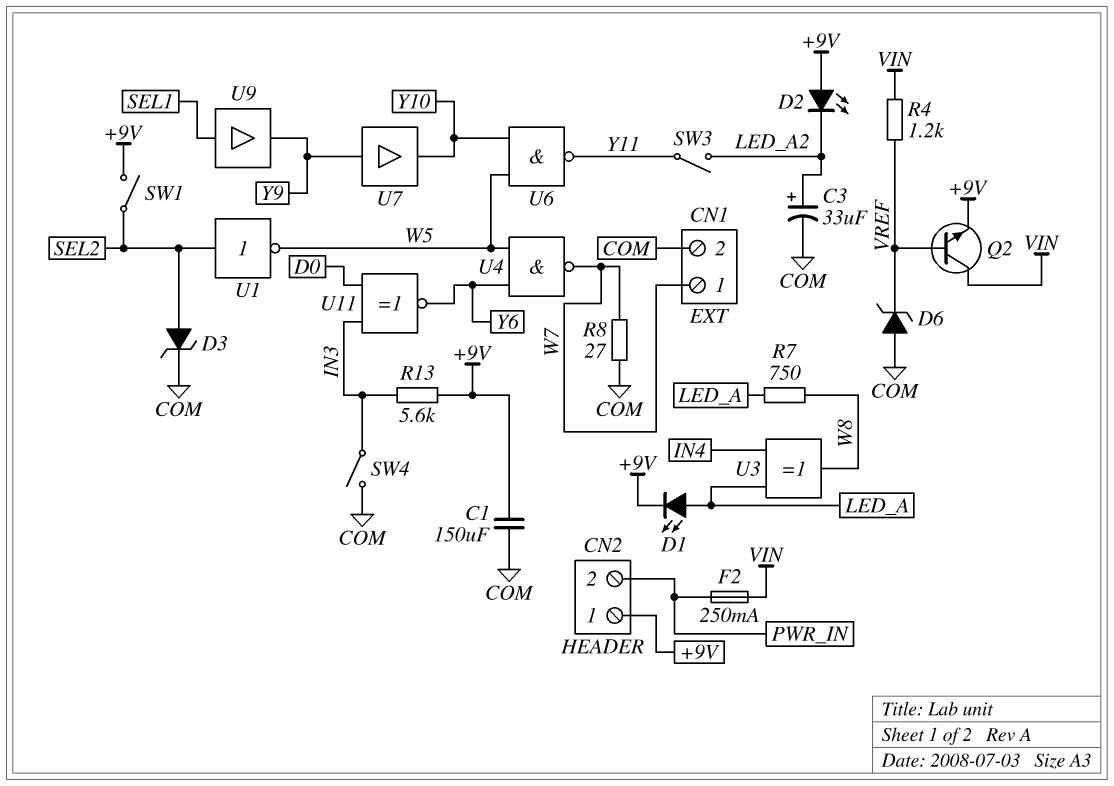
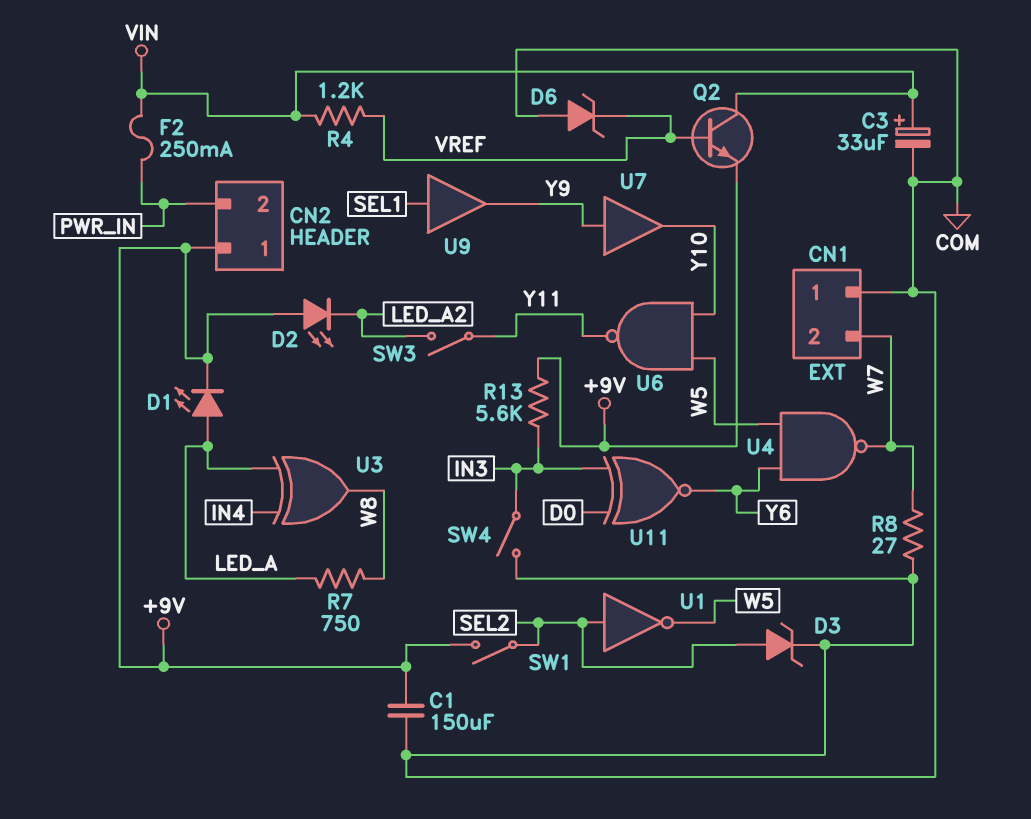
C3: 33uF (plus LED_A2, minus COM) -> 33uF (plus VIN, minus COM)
CN1 pin 1: W7 -> COM
CN1 pin 2: COM -> W7

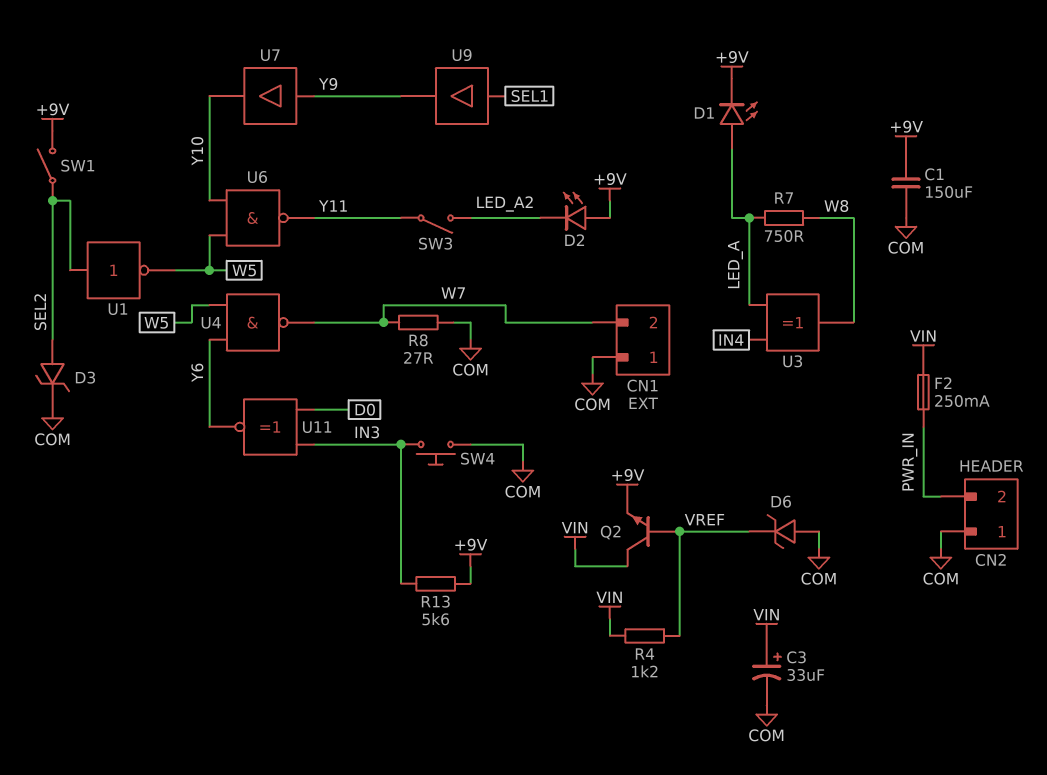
CN2 pin 1: +9V -> COM
SW4: switch (COM, IN3) -> button (COM, IN3)

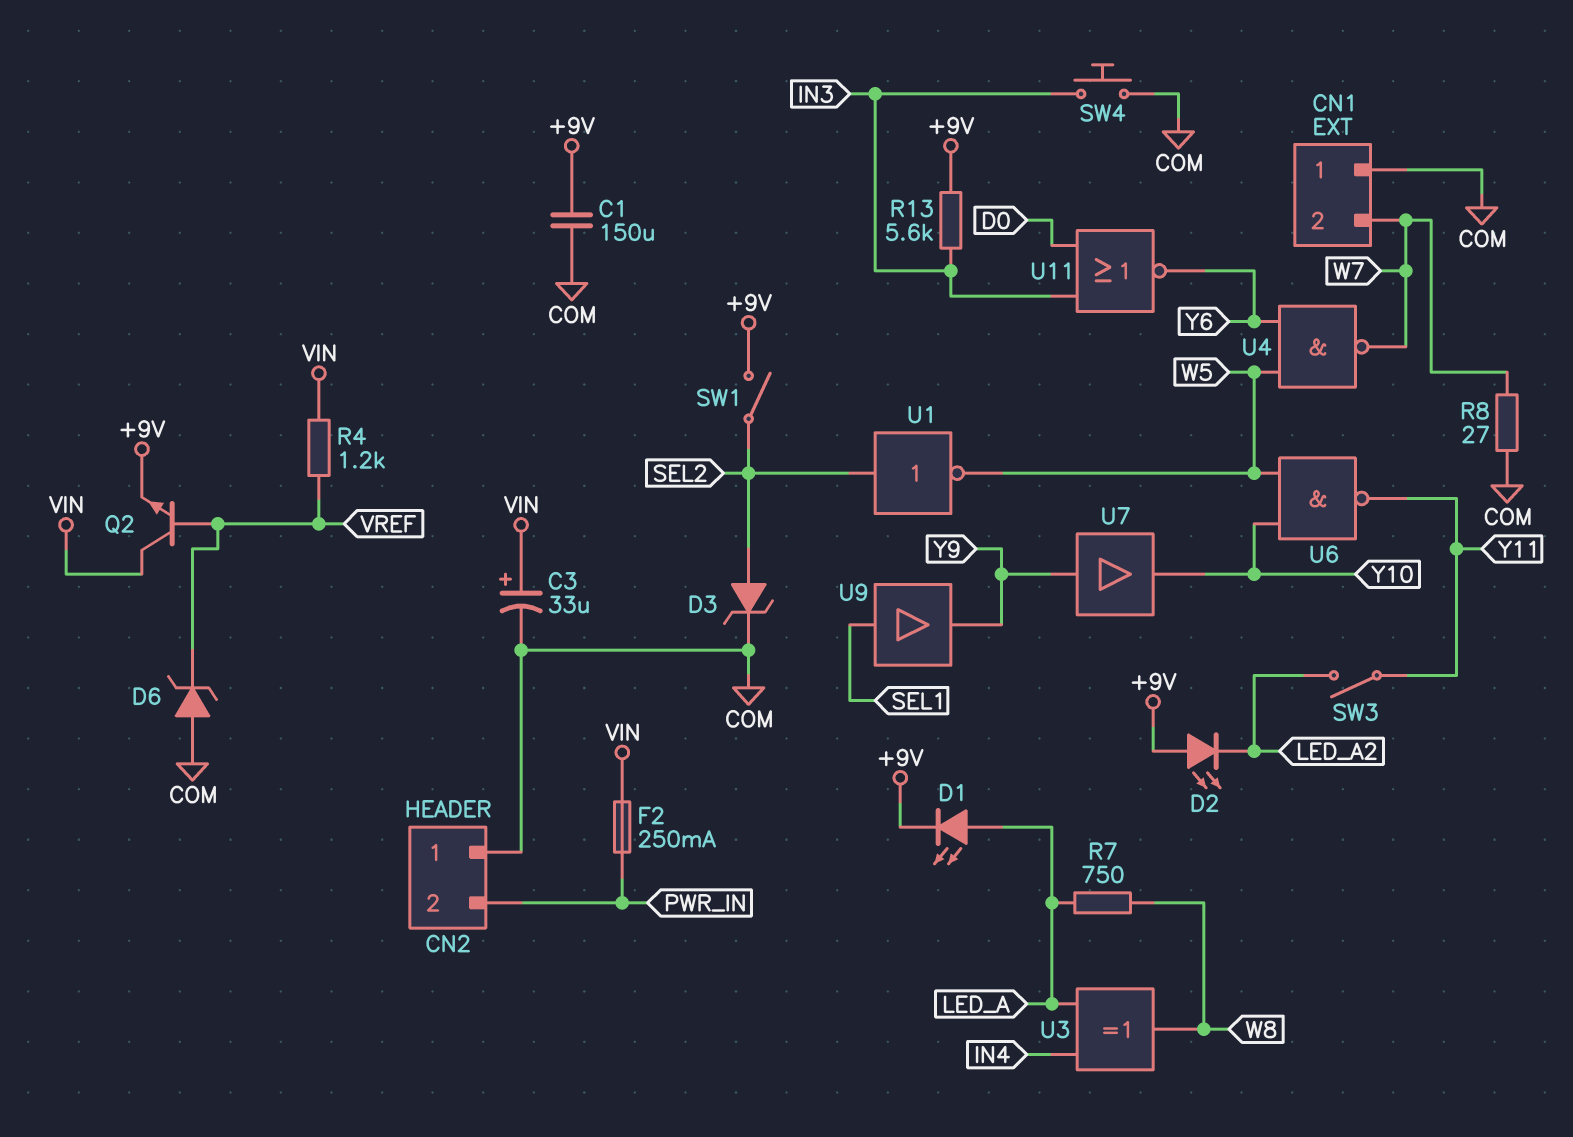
U11: XNOR (in D0, in IN3, out Y6) -> NOR (in D0, in IN3, out Y6)

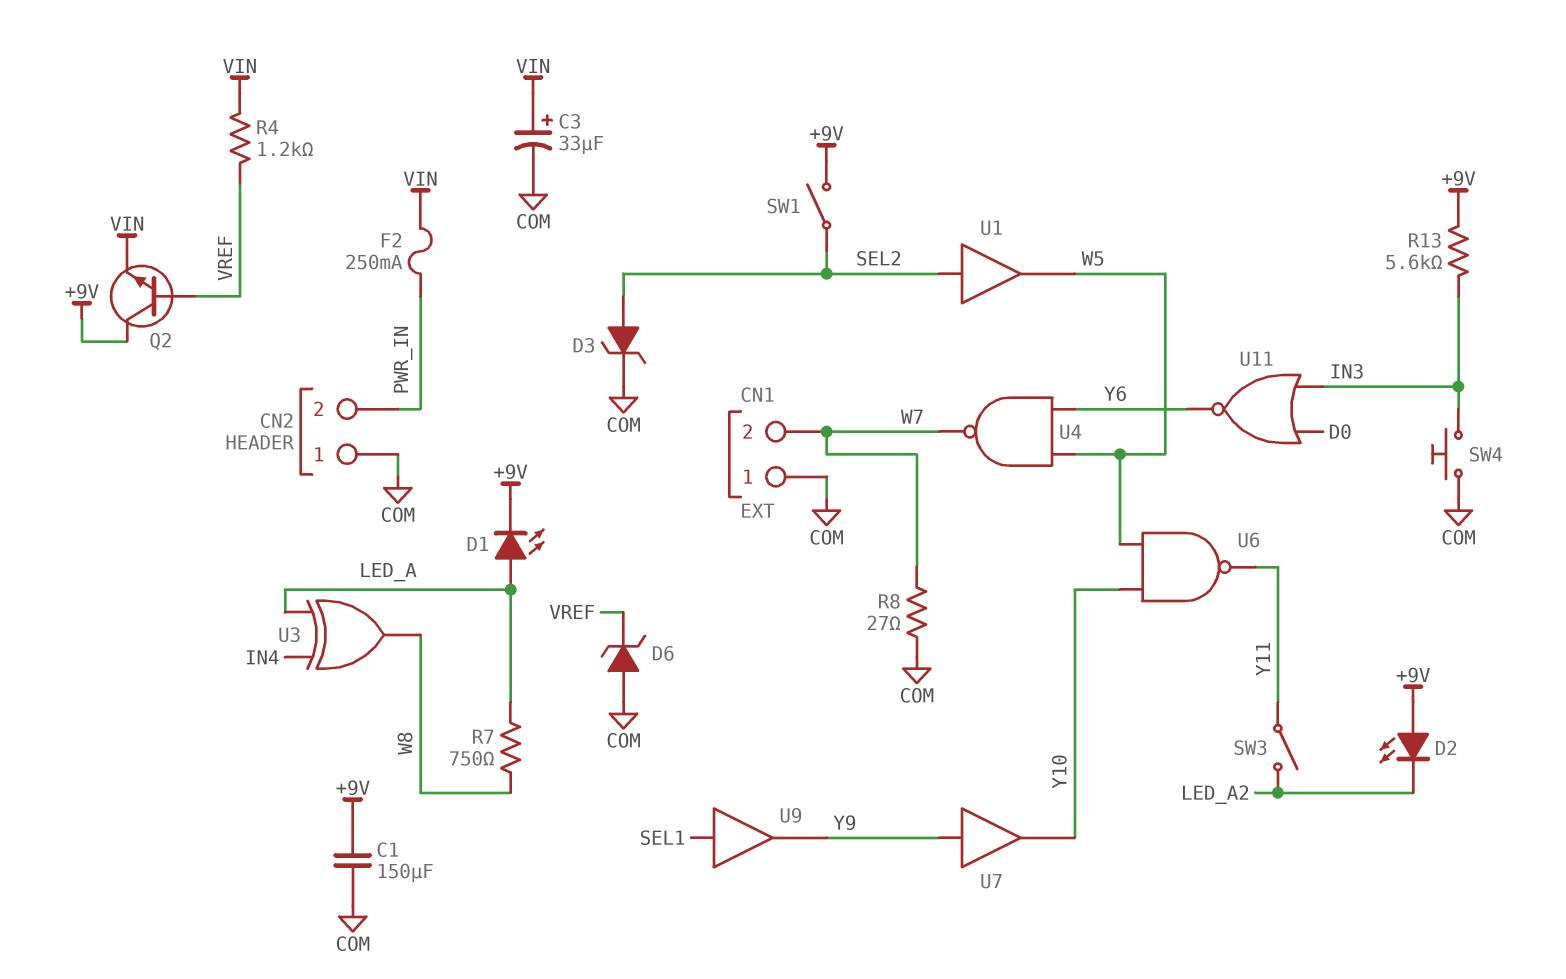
Q2: NPN (B VREF, C VIN, E +9V) -> NPN (B VREF, C +9V, E VIN)
U1: NOT (in SEL2, out W5) -> buffer (in SEL2, out W5)

